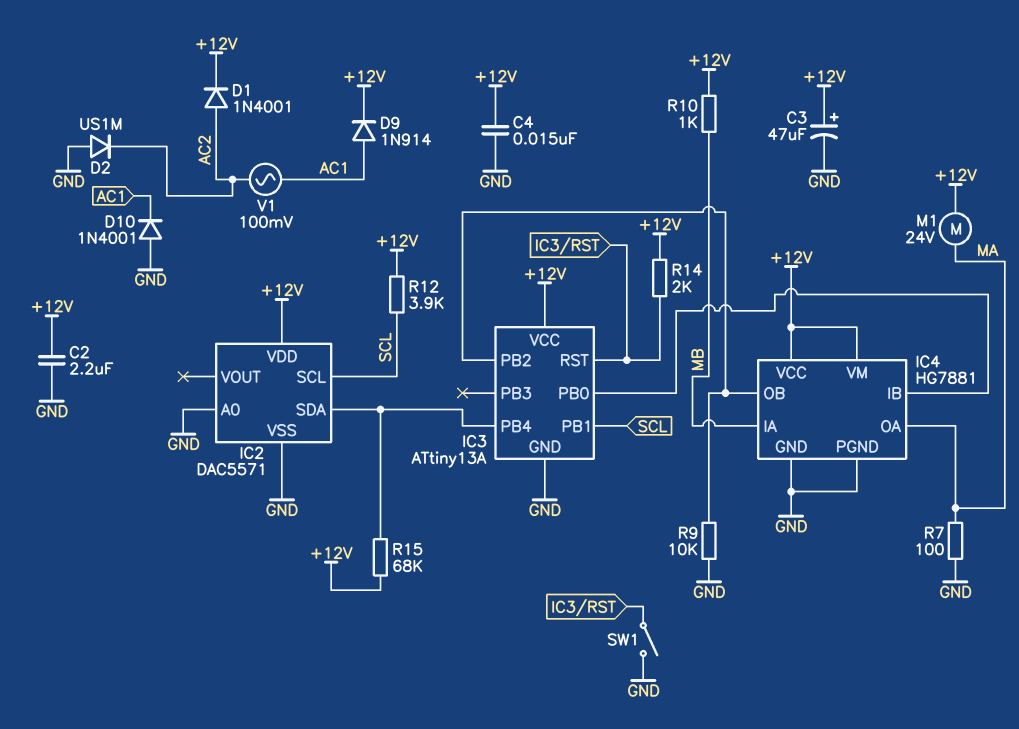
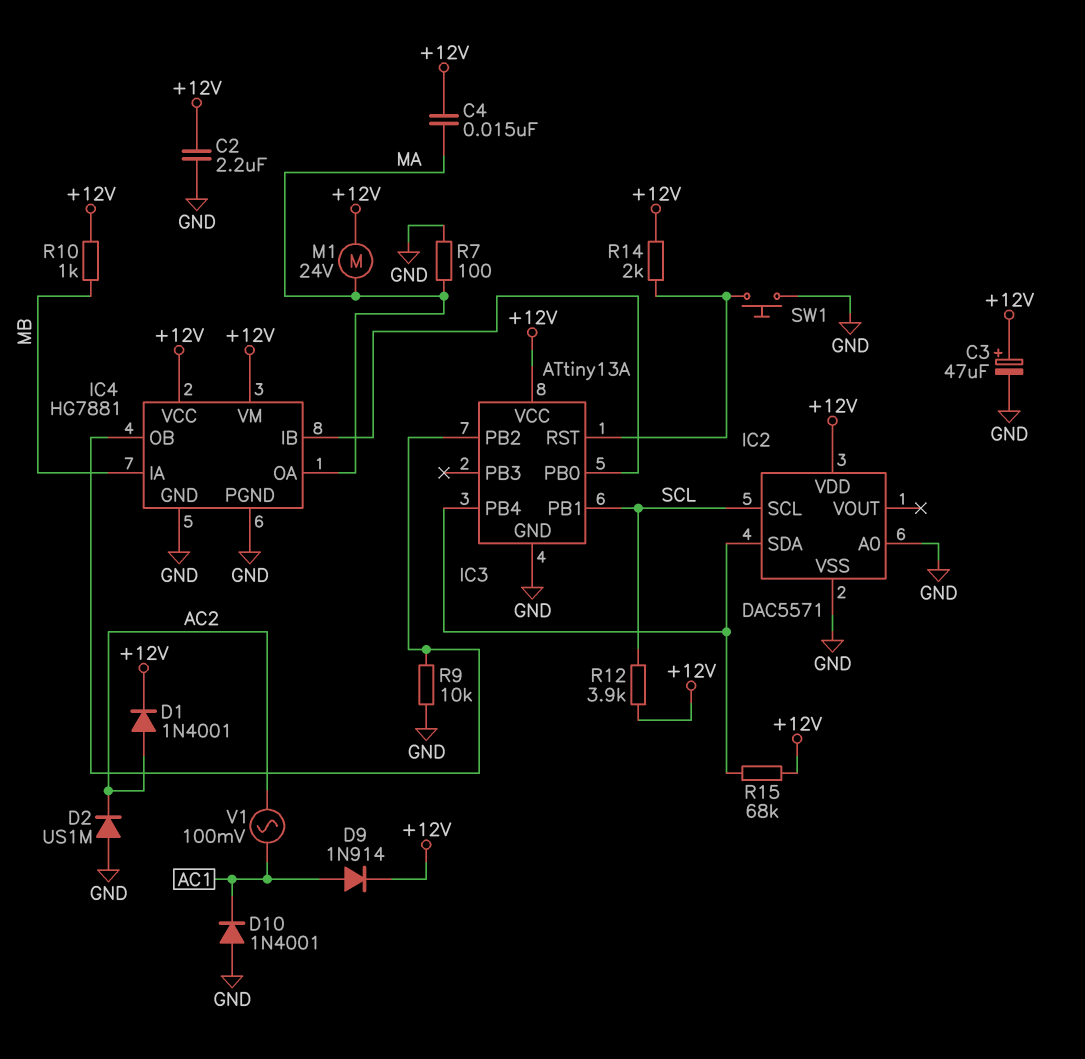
C4: 15nF (+12V, GND) -> 15nF (+12V, MA)
SW1: switch (GND, IC3/RST) -> button (GND, IC3/RST)

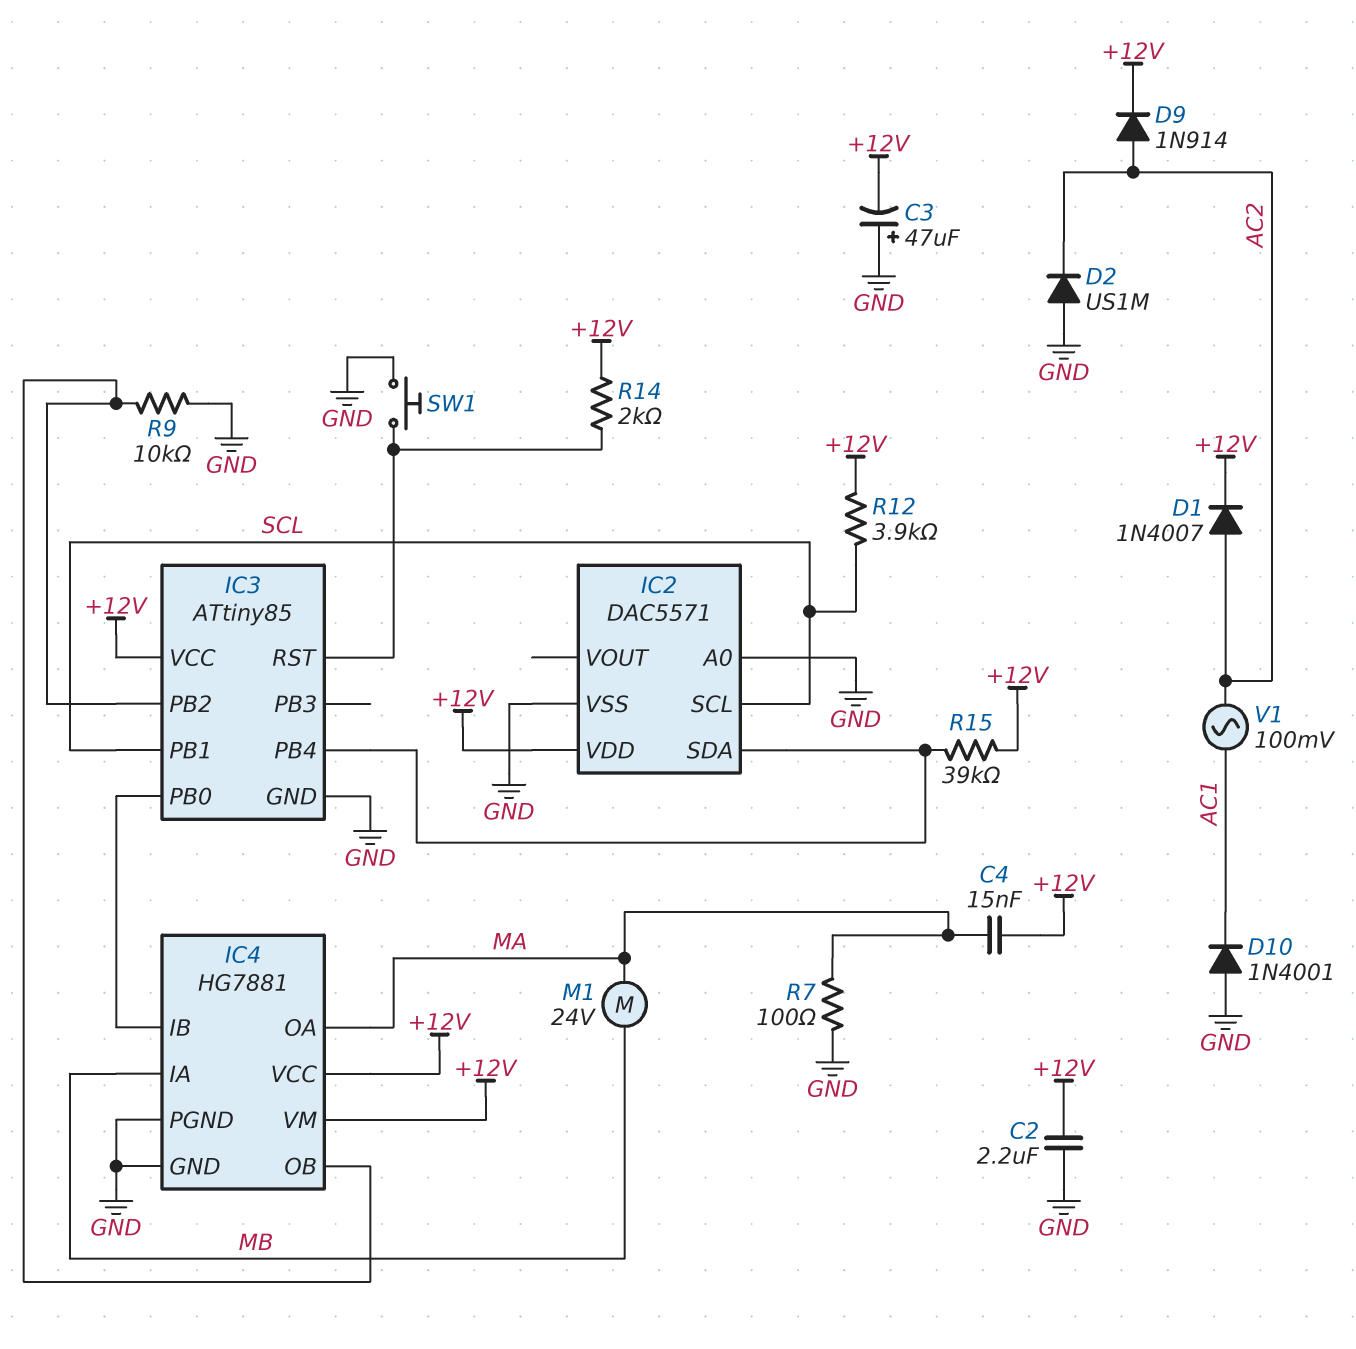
C3: 47uF (plus +12V, minus GND) -> 47uF (plus GND, minus +12V)
D1: diode 1N4001 (A AC2, K +12V) -> diode 1N4007 (A AC2, K +12V)
D9: diode 1N914 (A AC1, K +12V) -> diode 1N914 (A AC2, K +12V)
IC3: ATtiny13A -> ATtiny85
M1: motor 24V (+12V, MA) -> motor 24V (MA, MB)
R10: 1k (+12V, MB) -> none
R15: 68k (+12V, IC2/SDA) -> 39k (+12V, IC2/SDA)

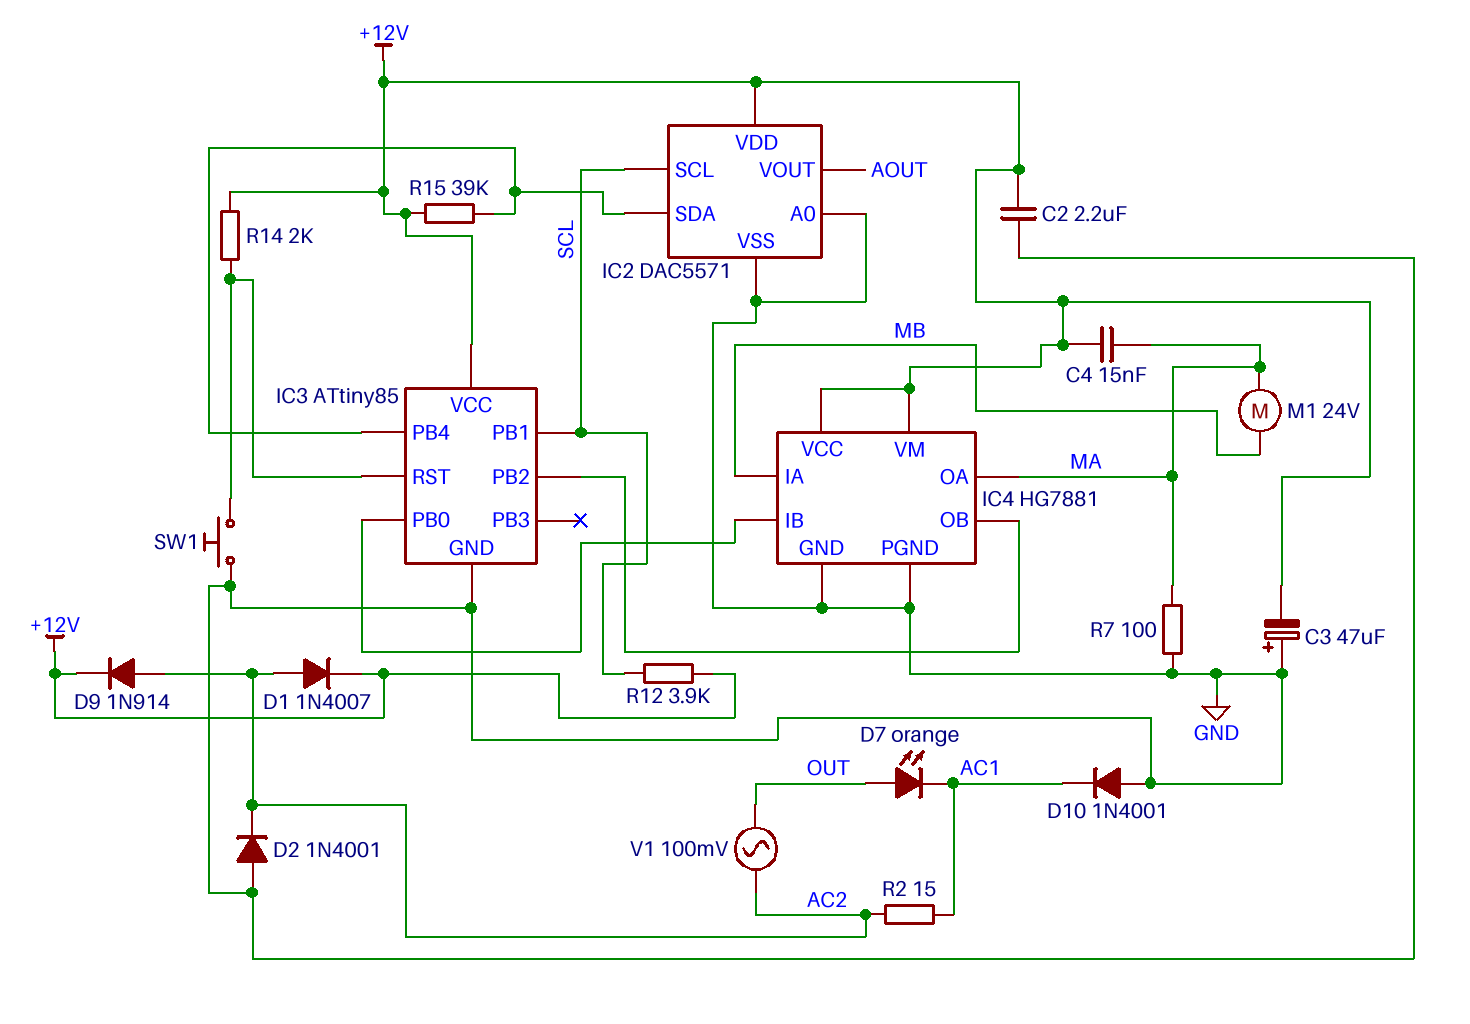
D2: diode US1M (A GND, K AC2) -> diode 1N4001 (A GND, K AC2)
D7: none -> LED orange (A OUT, K AC1)
IC2 pin VOUT: none -> AOUT
R2: none -> 15 (AC1, AC2)
R9: 10k (GND, IC3/PB2) -> none
V1: AC 100mV (AC1, AC2) -> AC 100mV (AC2, OUT)

